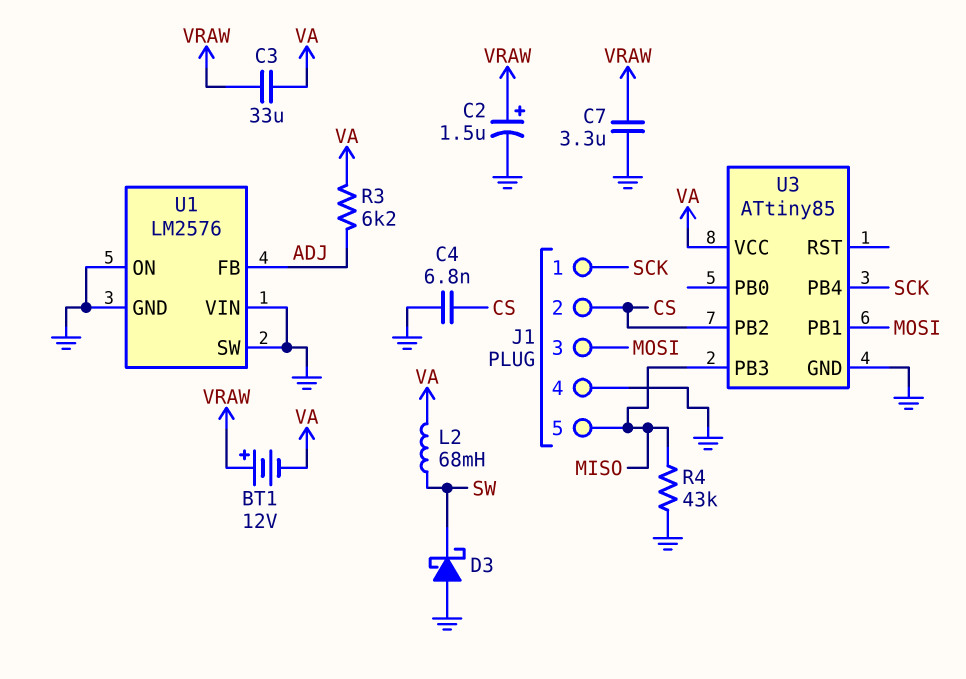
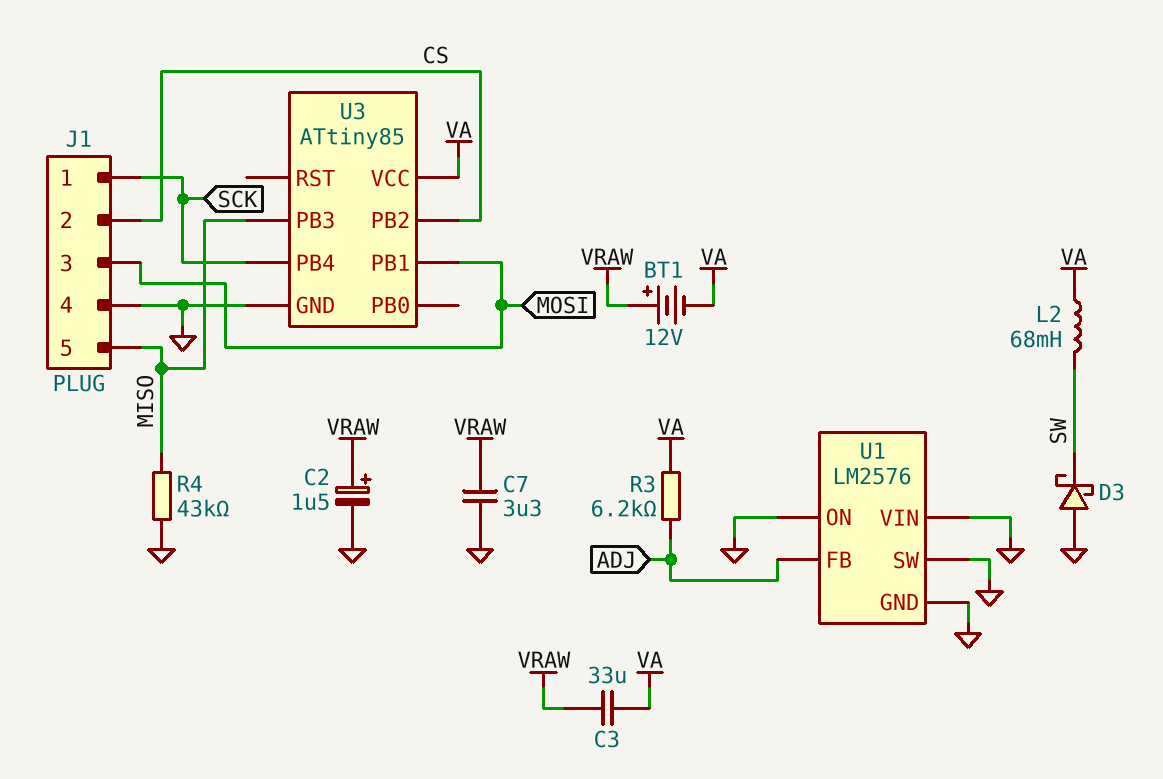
C4: 6.8nF (CS, GND) -> none

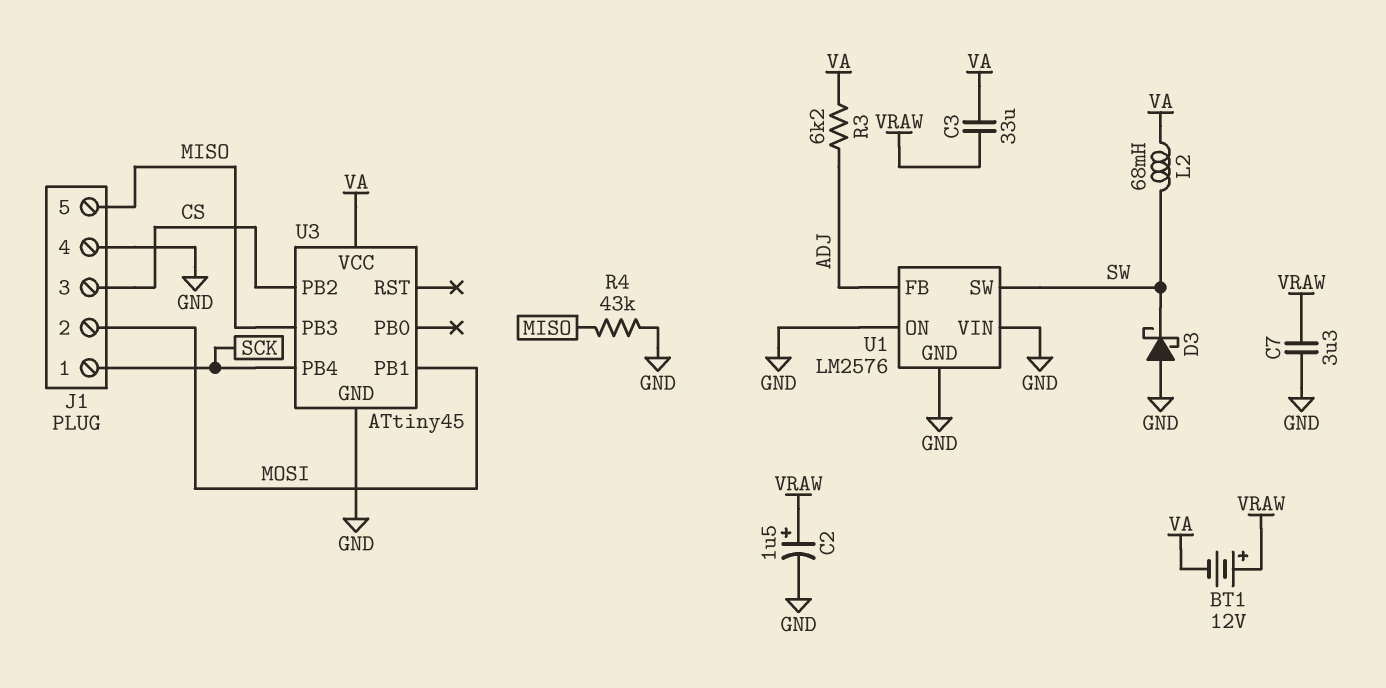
J1 pin 2: CS -> MOSI
J1 pin 3: MOSI -> CS
U1 pin SW: GND -> SW
U3: ATtiny85 -> ATtiny45

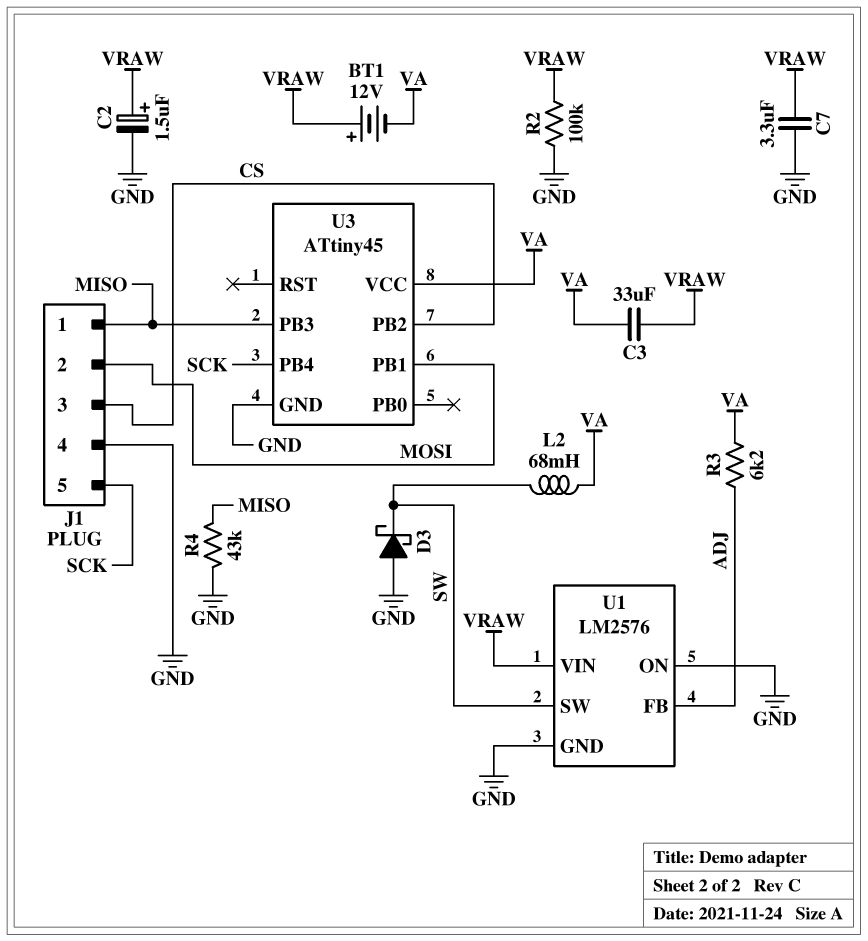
J1 pin 1: SCK -> MISO
J1 pin 5: MISO -> SCK
R2: none -> 100k (GND, VRAW)
U1 pin VIN: GND -> VRAW

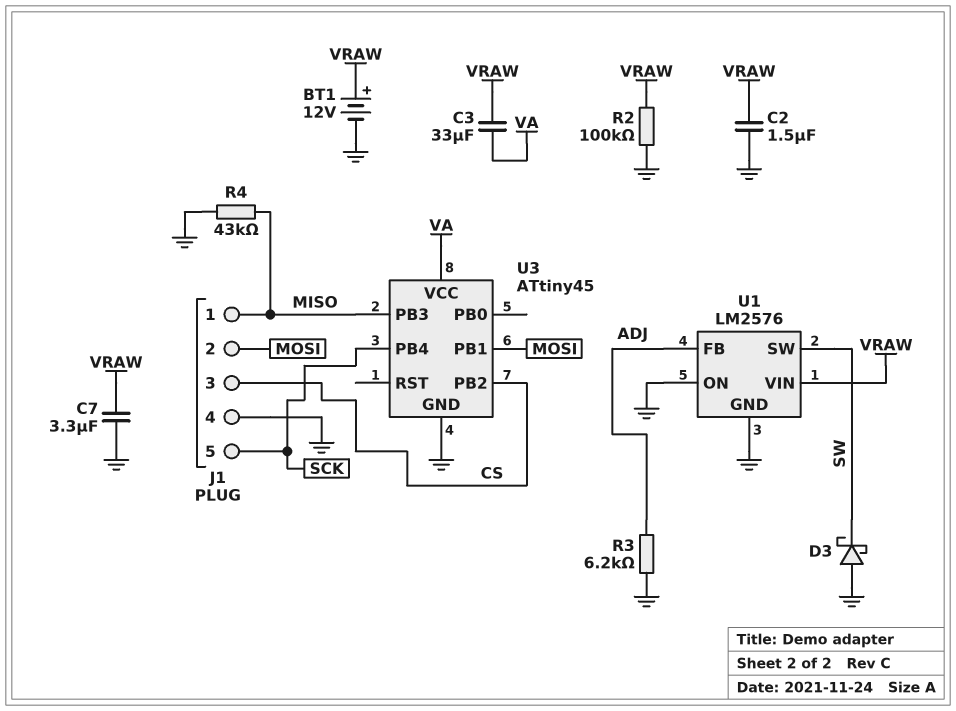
BT1: 12V (plus VRAW, minus VA) -> 12V (plus VRAW, minus GND)
C2: 1.5uF (plus VRAW, minus GND) -> 1.5uF (GND, VRAW)
L2: 68mH (SW, VA) -> none
R3: 6.2k (ADJ, VA) -> 6.2k (ADJ, GND)

